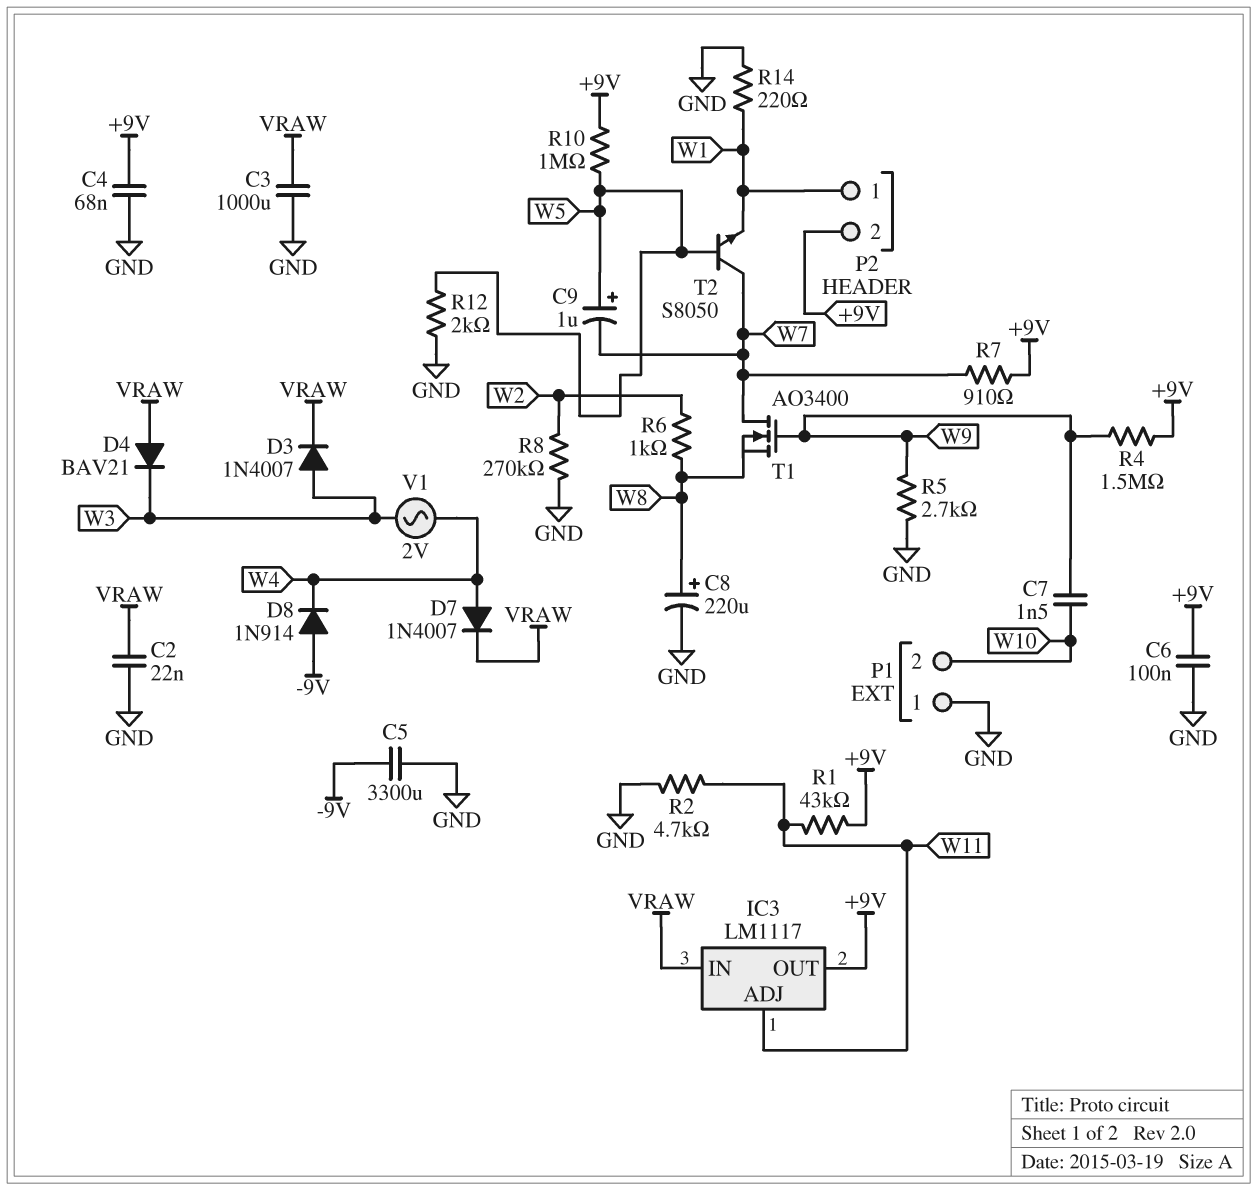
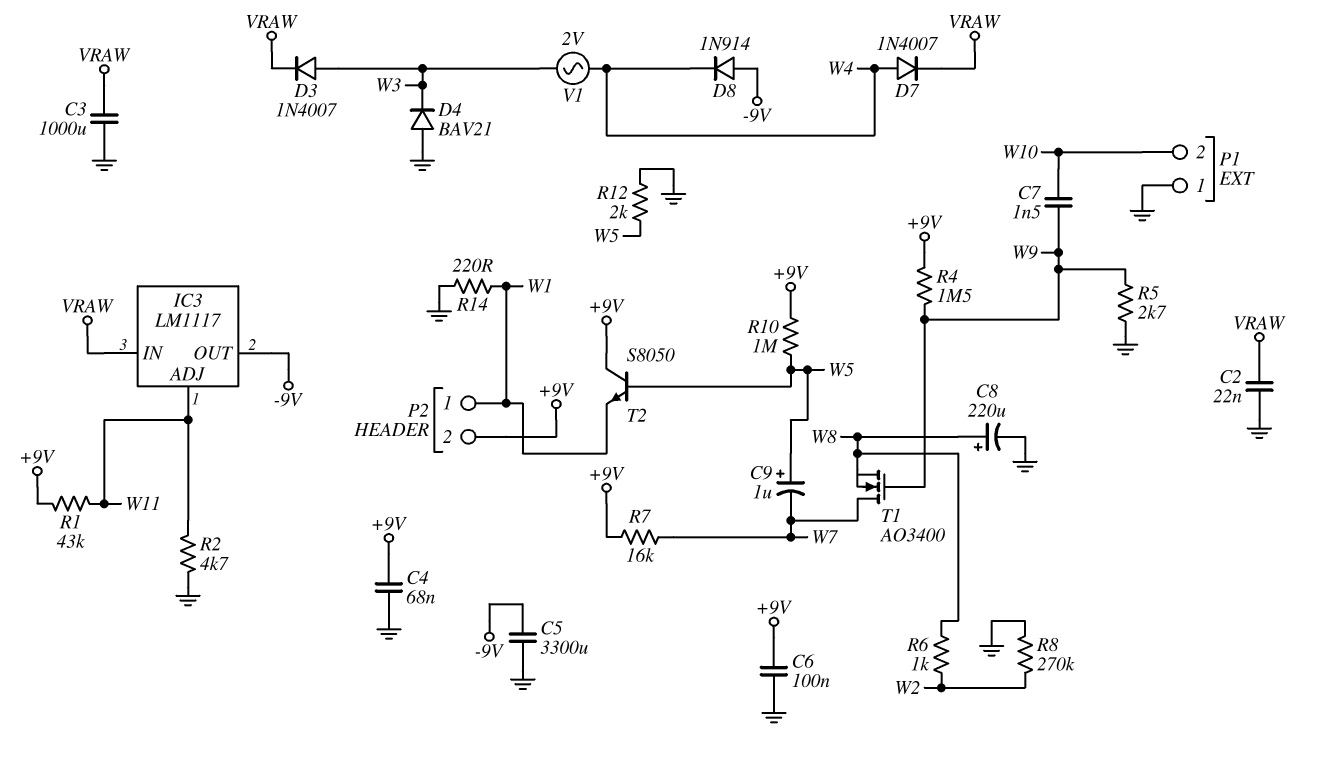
D4: diode BAV21 (A VRAW, K W3) -> diode BAV21 (A GND, K W3)
IC3 pin OUT: +9V -> -9V
R7: 910 (+9V, W7) -> 16k (+9V, W7)
T2: NPN S8050 (B W5, C W7, E W1) -> NPN S8050 (B W5, C +9V, E W1)

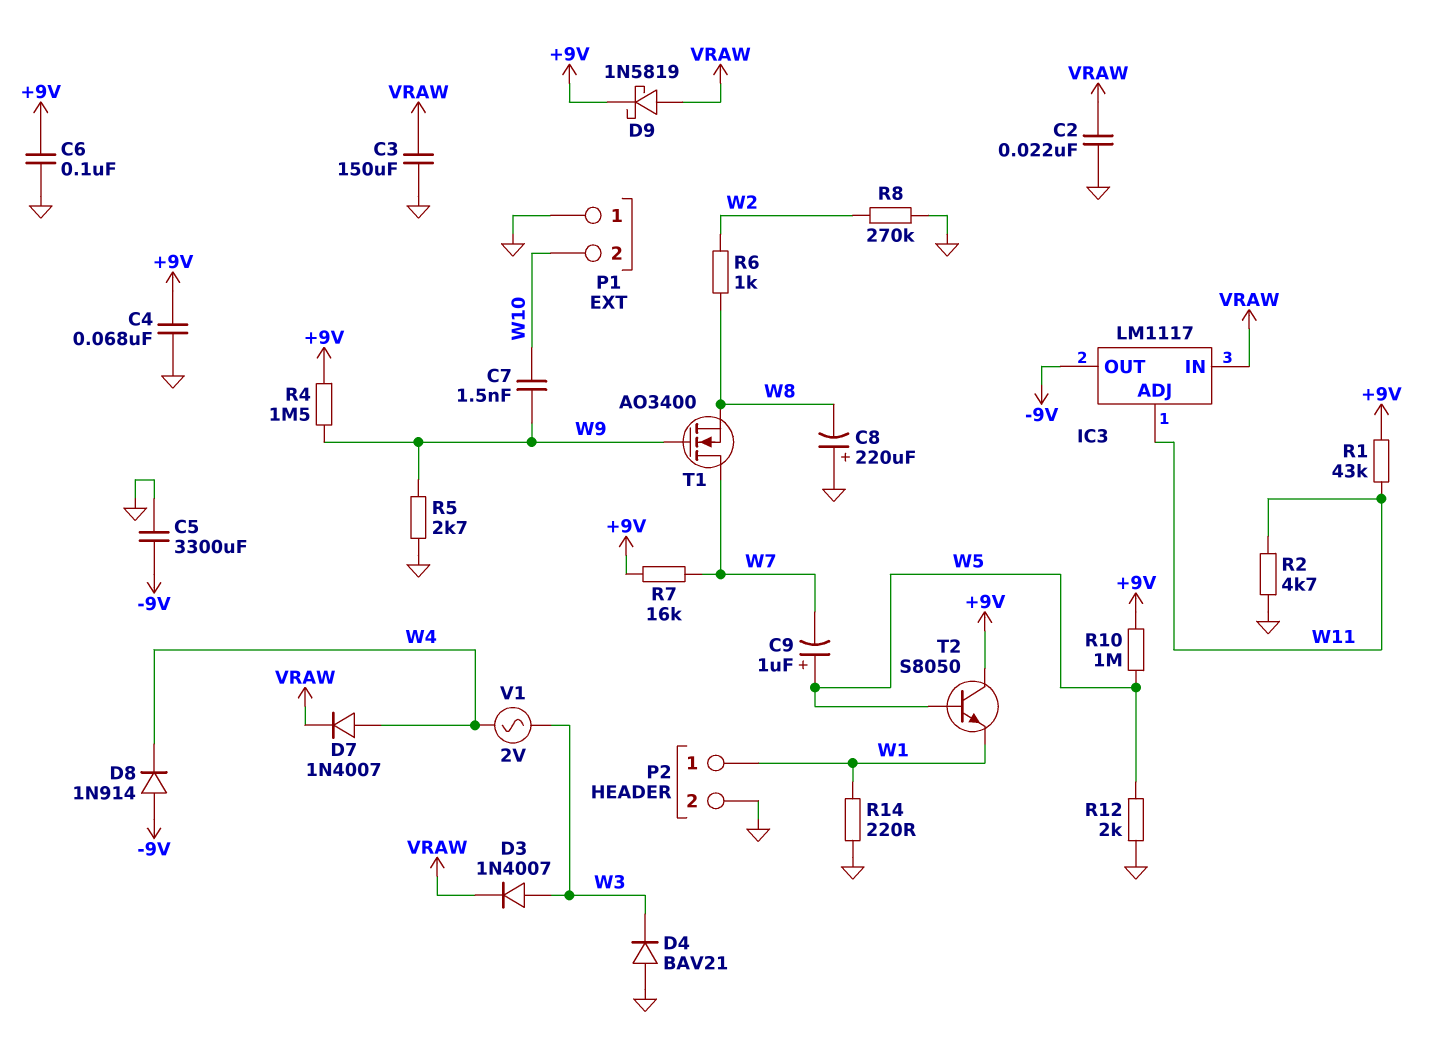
C3: 1000uF (GND, VRAW) -> 150uF (GND, VRAW)
C8: 220uF (plus W8, minus GND) -> 220uF (plus GND, minus W8)
D9: none -> schottky 1N5819 (A VRAW, K +9V)
P2 pin 2: +9V -> GND

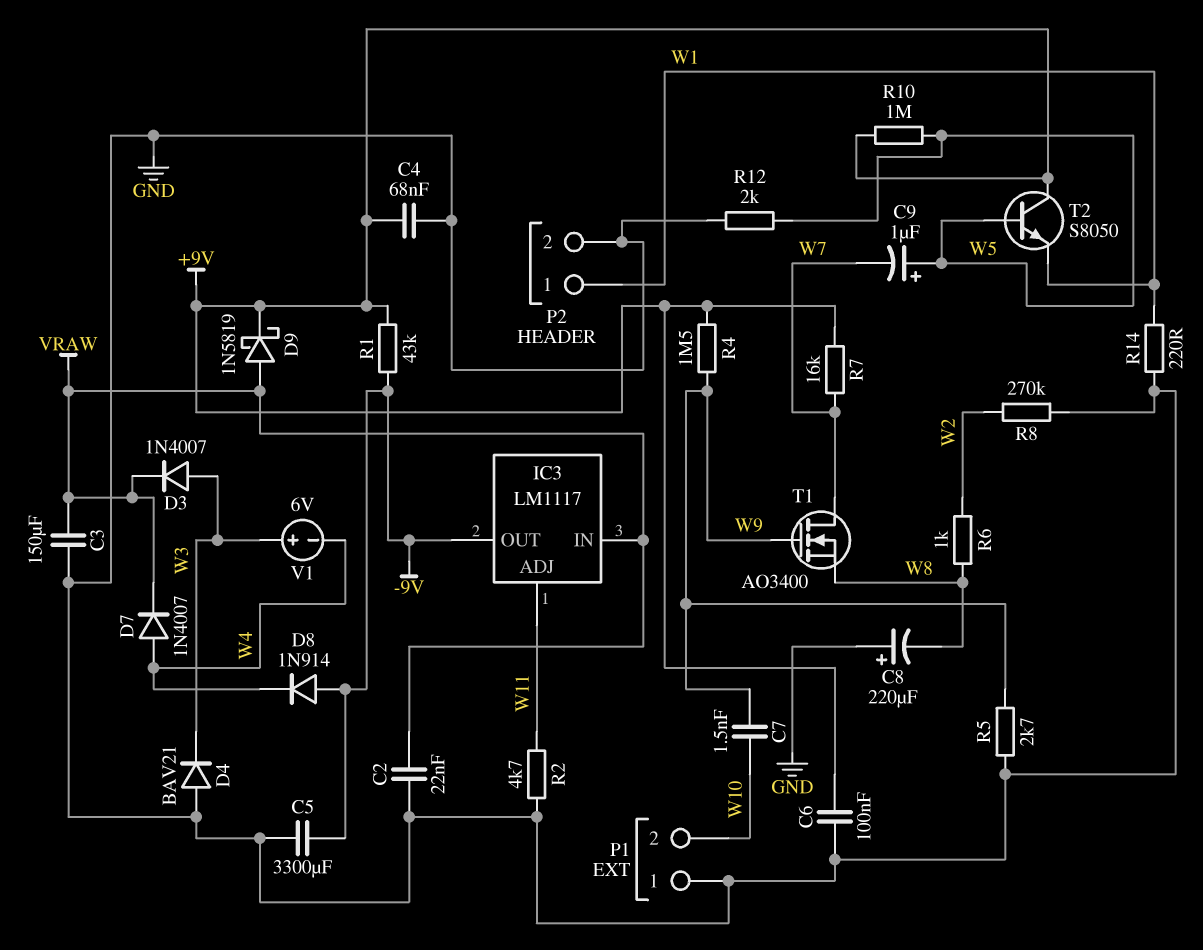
R1: 43k (+9V, W11) -> 43k (+9V, -9V)
V1: AC 2V (W3, W4) -> 6V (plus W3, minus W4)

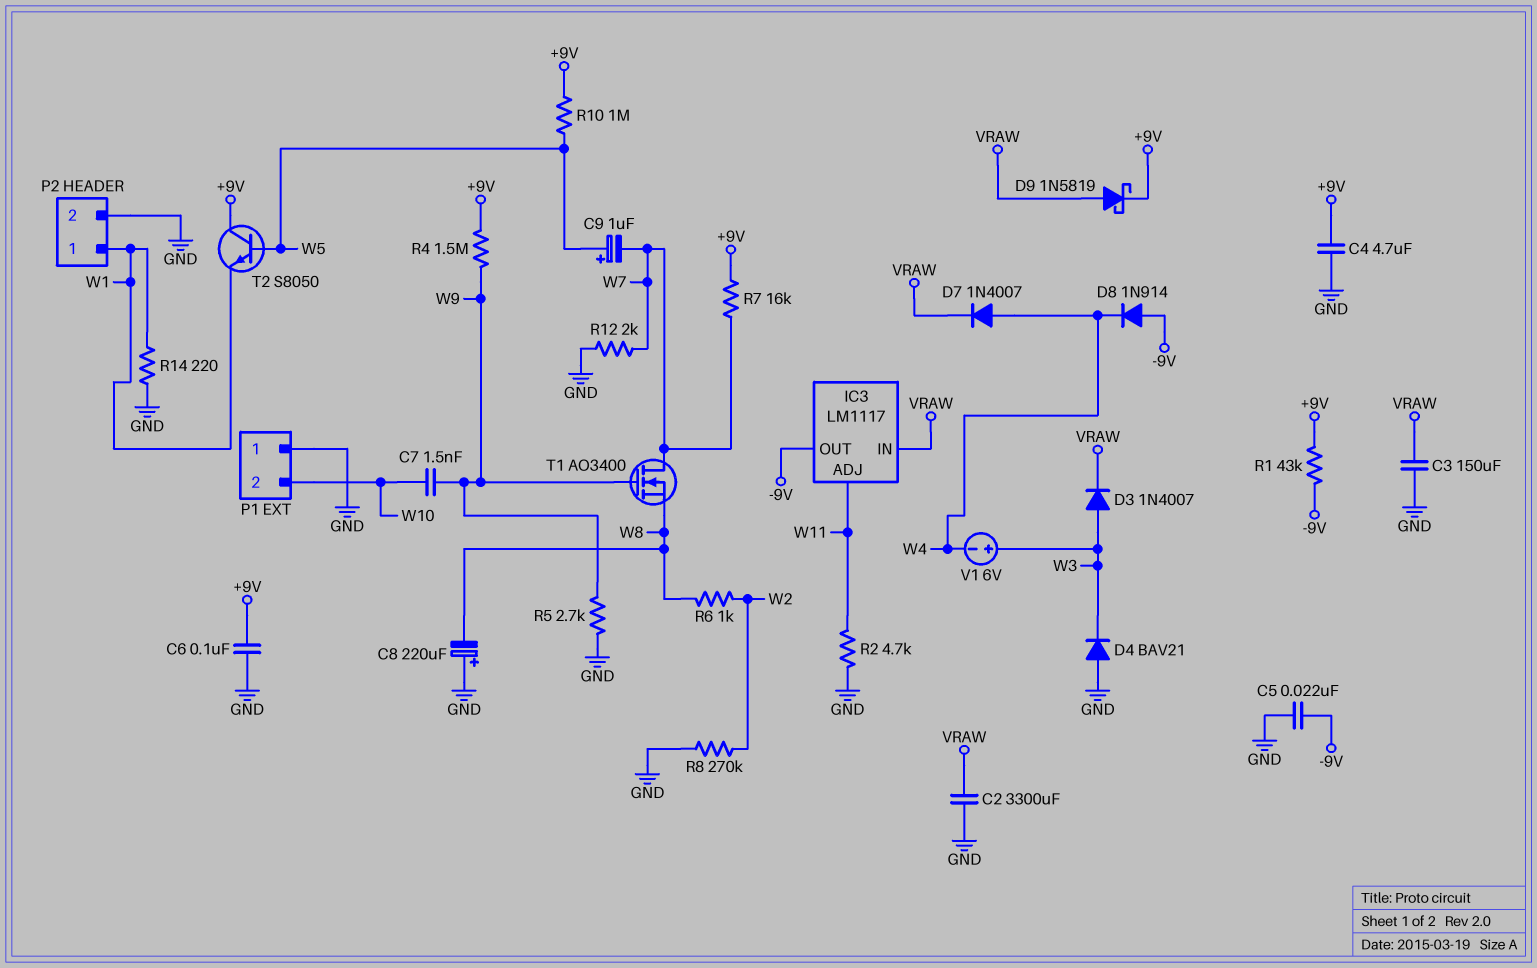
C2: 22nF (GND, VRAW) -> 3300uF (GND, VRAW)
C4: 68nF (+9V, GND) -> 4.7uF (+9V, GND)
C5: 3300uF (-9V, GND) -> 22nF (-9V, GND)
R12: 2k (GND, W5) -> 2k (GND, W7)

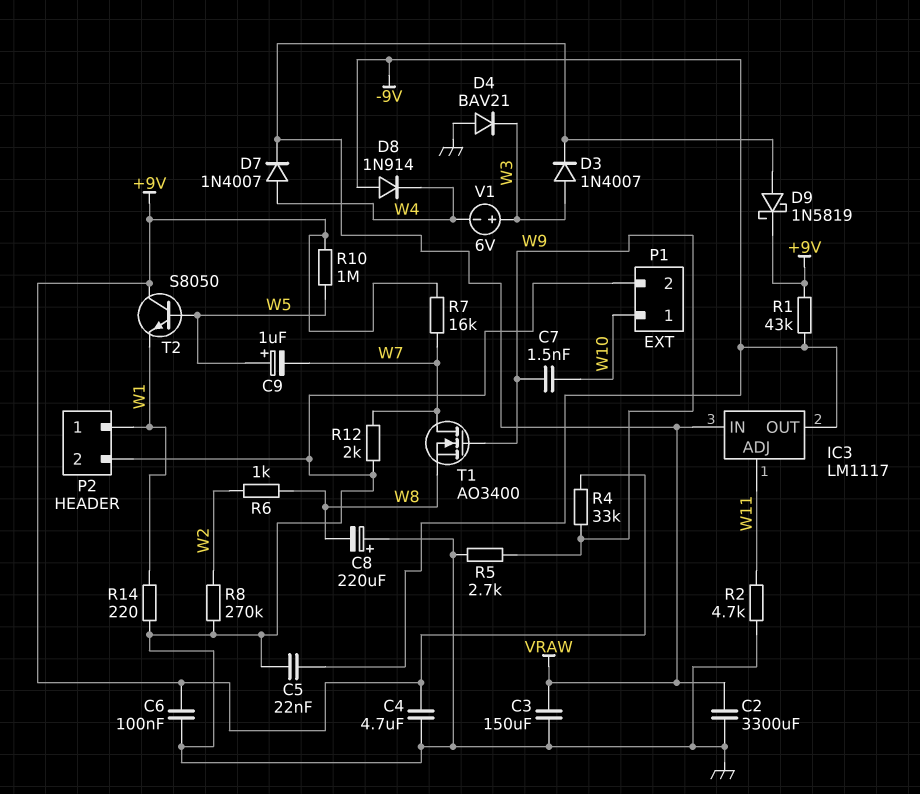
P1 pin 1: GND -> W10
P1 pin 2: W10 -> GND
R4: 1.5M (+9V, W9) -> 33k (+9V, W9)

